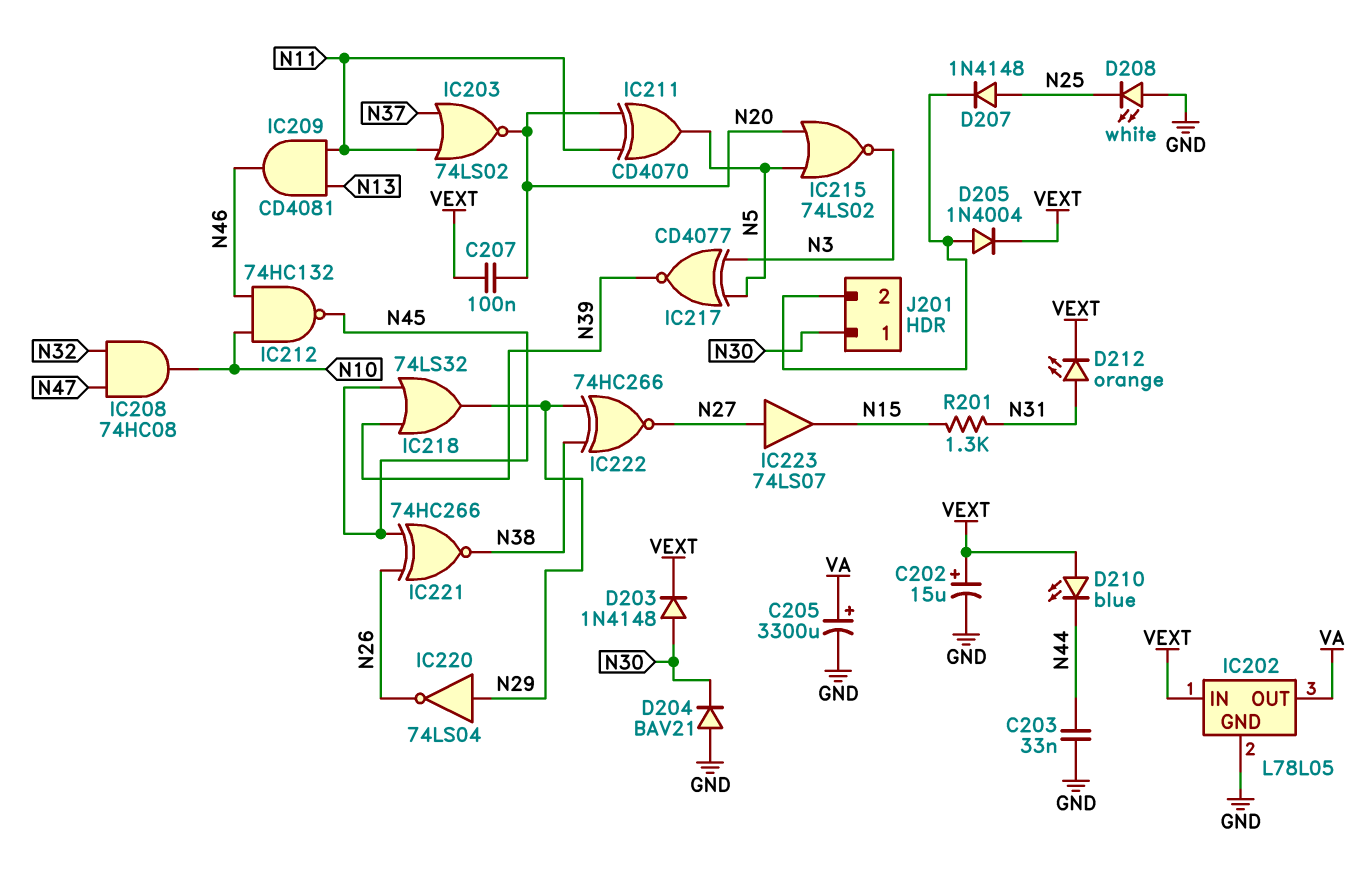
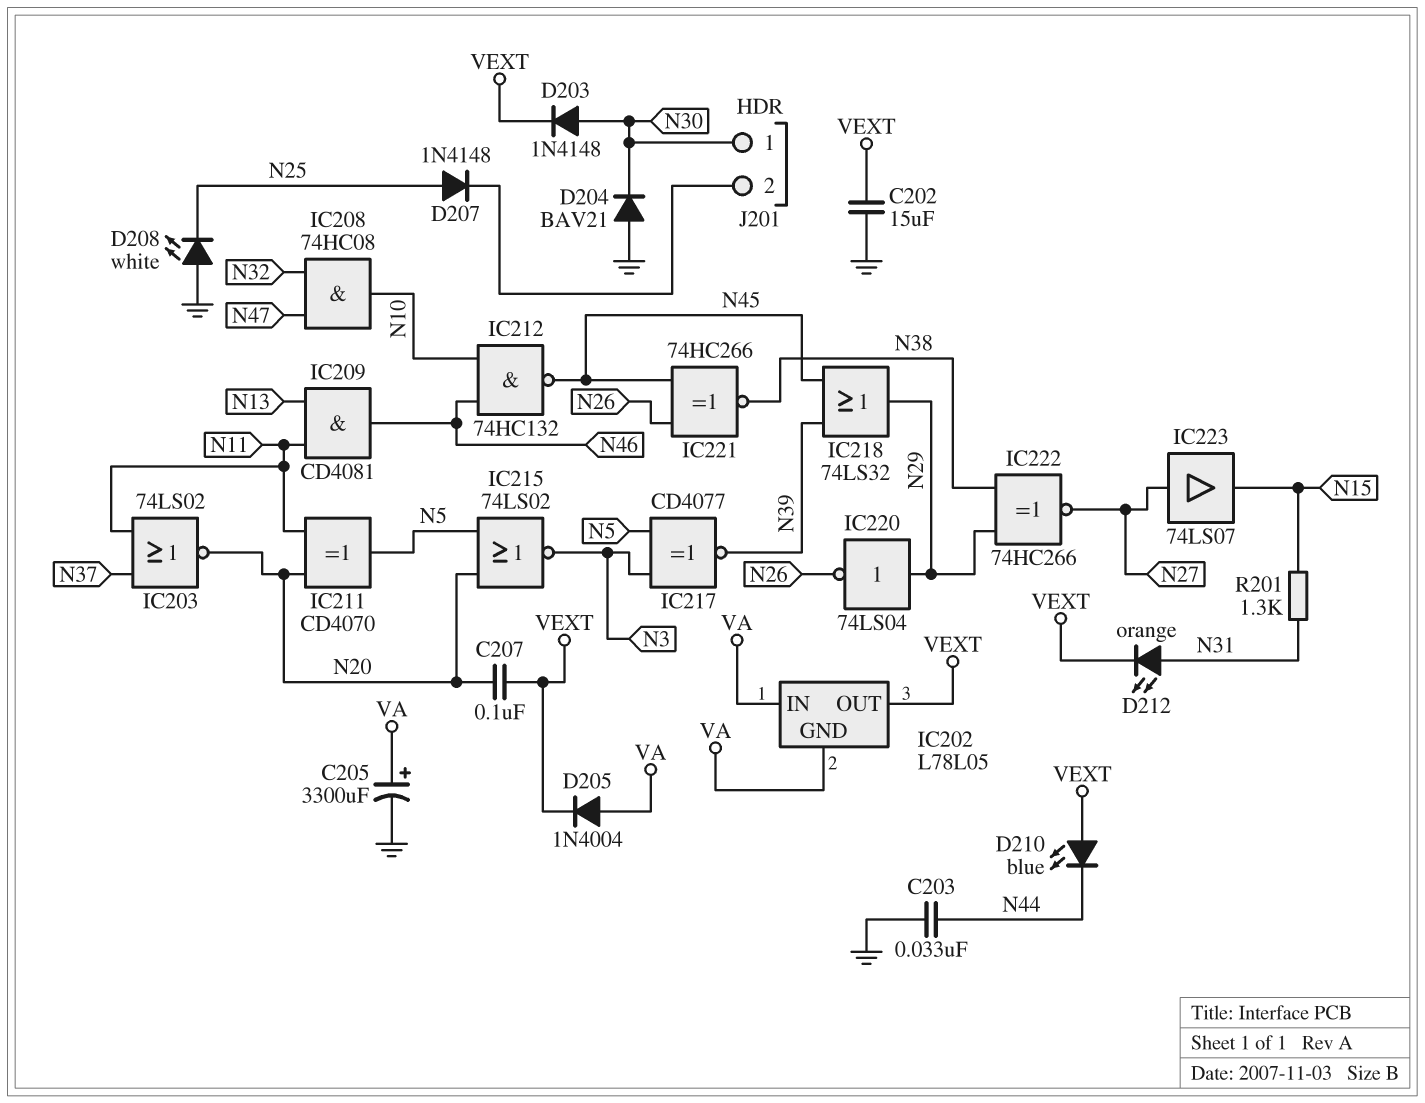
C202: 15uF (plus VEXT, minus GND) -> 15uF (GND, VEXT)
D205: diode 1N4004 (A J201/2, K VEXT) -> diode 1N4004 (A VA, K VEXT)
IC202 pin GND: GND -> VA
IC202 pin IN: VEXT -> VA
IC202 pin OUT: VA -> VEXT

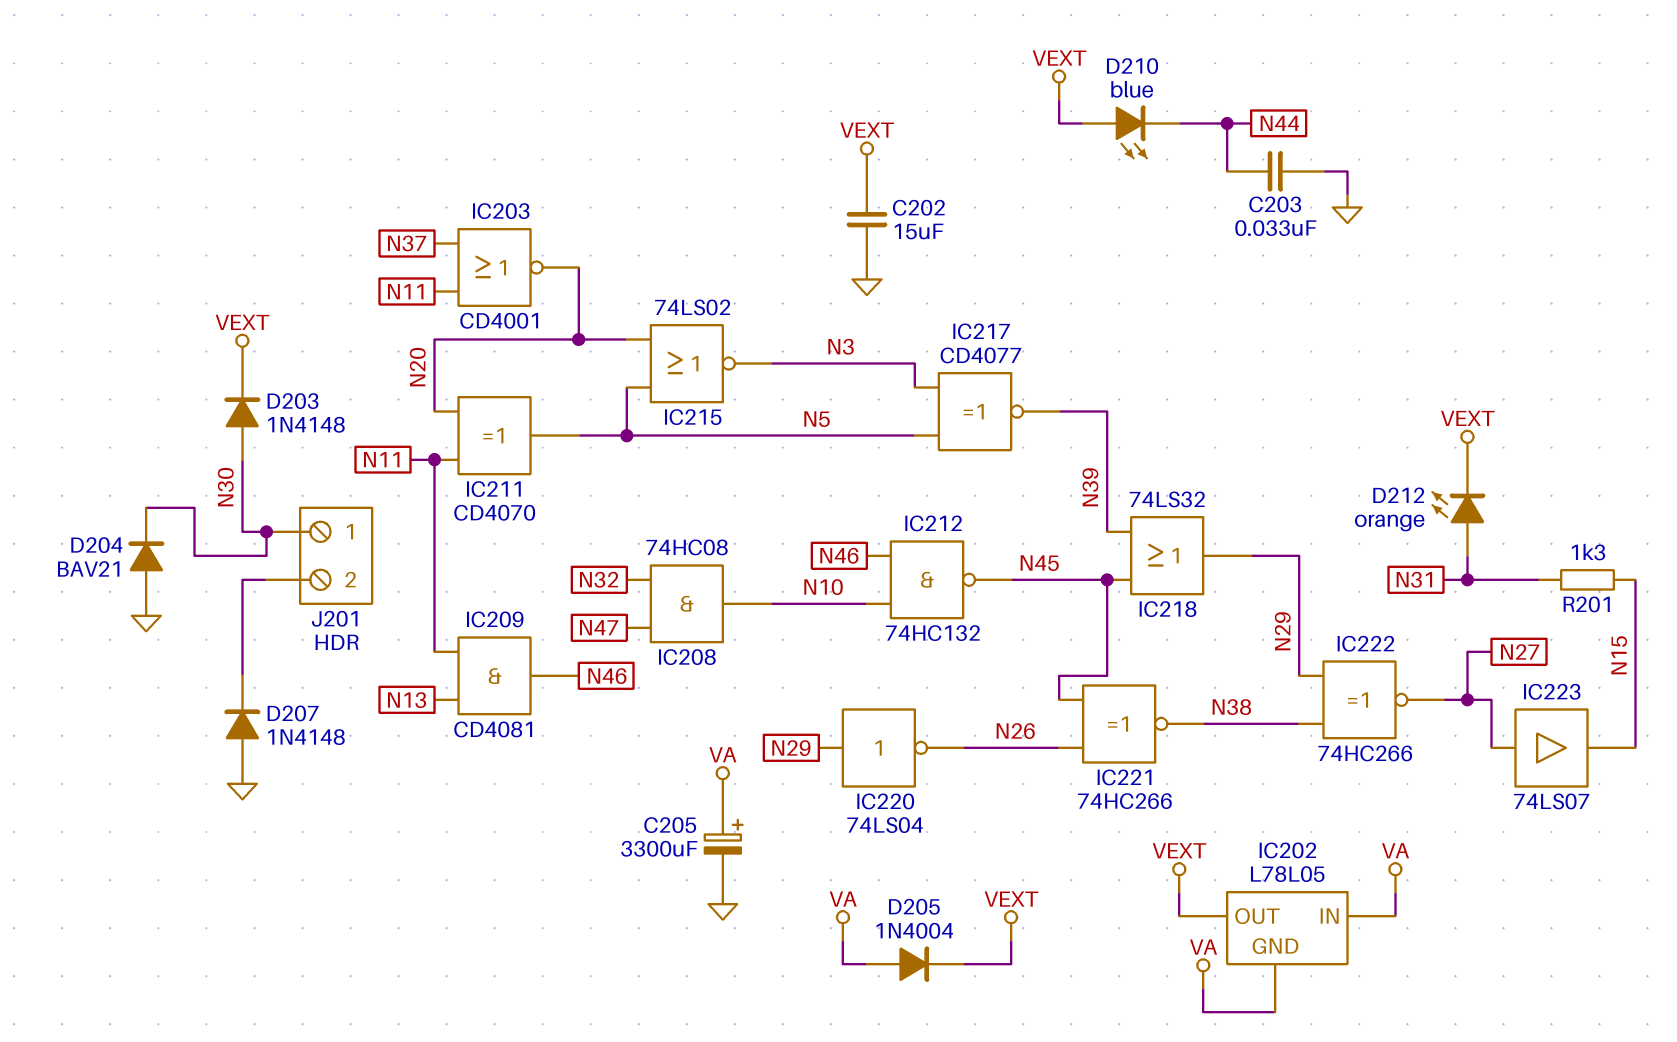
C207: 100nF (N20, VEXT) -> none
D207: diode 1N4148 (A N25, K J201/2) -> diode 1N4148 (A GND, K J201/2)
D208: LED white (A GND, K N25) -> none
IC203: NOR 74LS02 (in N11, in N37, out N20) -> NOR CD4001 (in N11, in N37, out N20)

